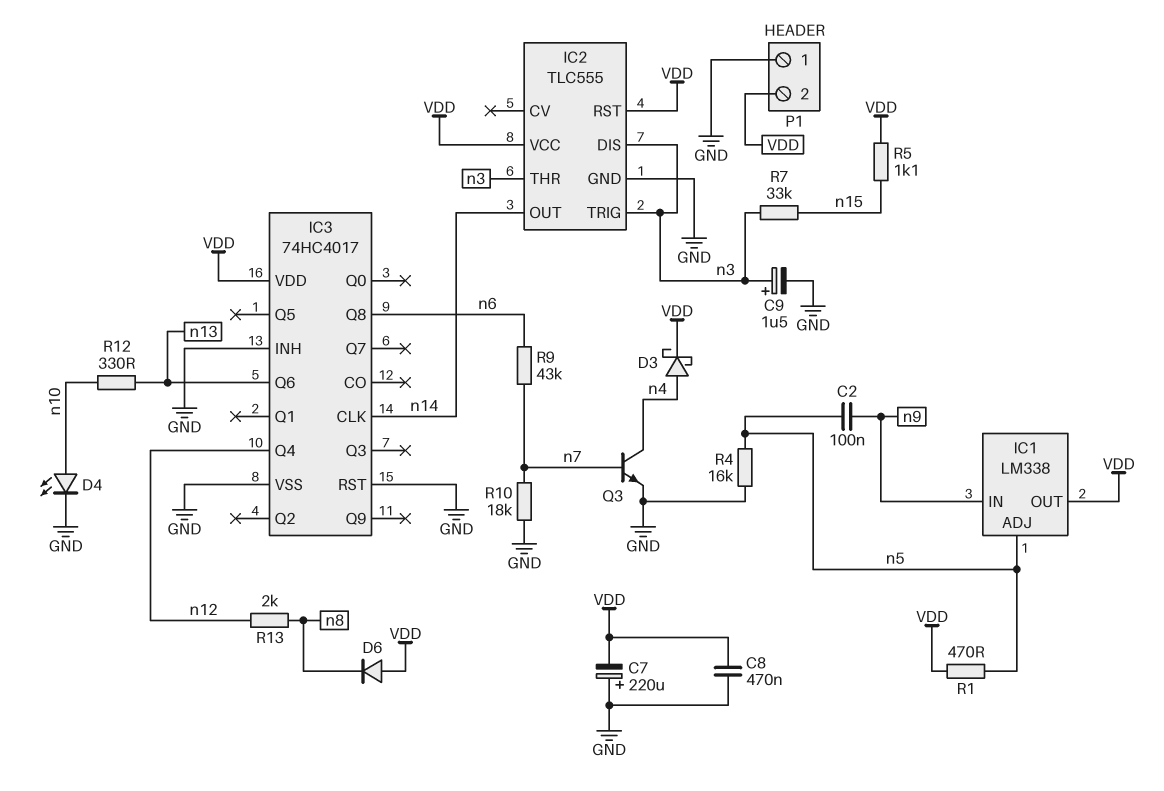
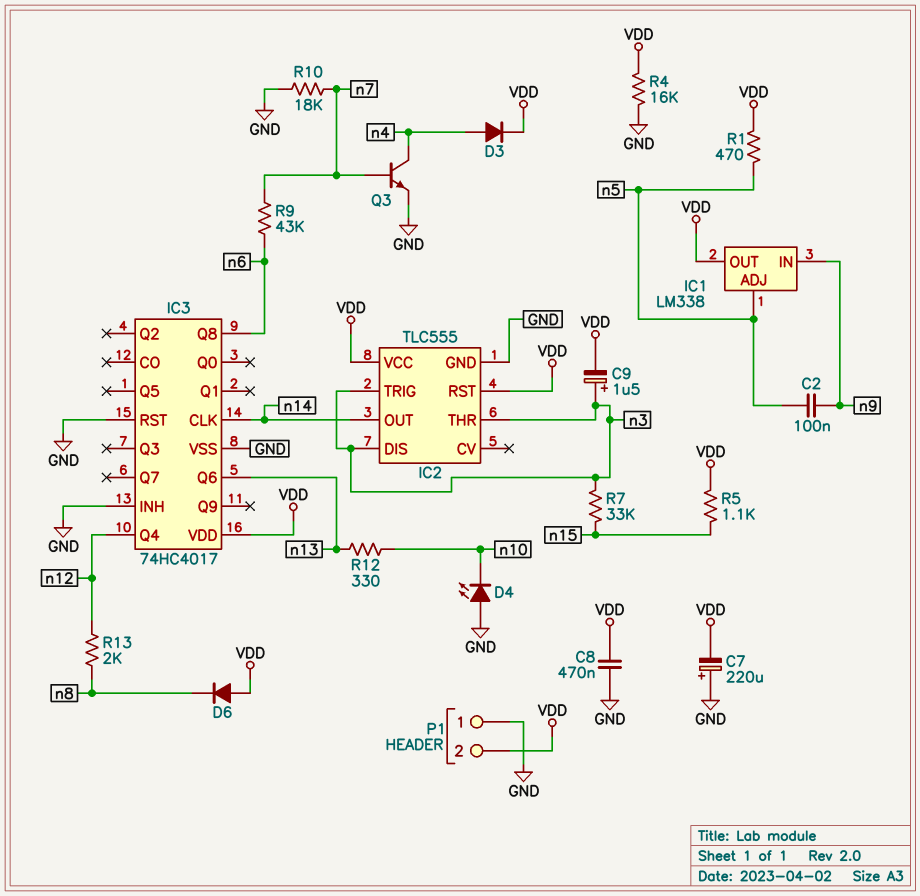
C9: 1.5uF (plus n3, minus GND) -> 1.5uF (plus n3, minus VDD)
D3: schottky (A n4, K VDD) -> diode (A n4, K VDD)
D4: LED (A n10, K GND) -> LED (A GND, K n10)
R4: 16k (GND, n5) -> 16k (GND, VDD)

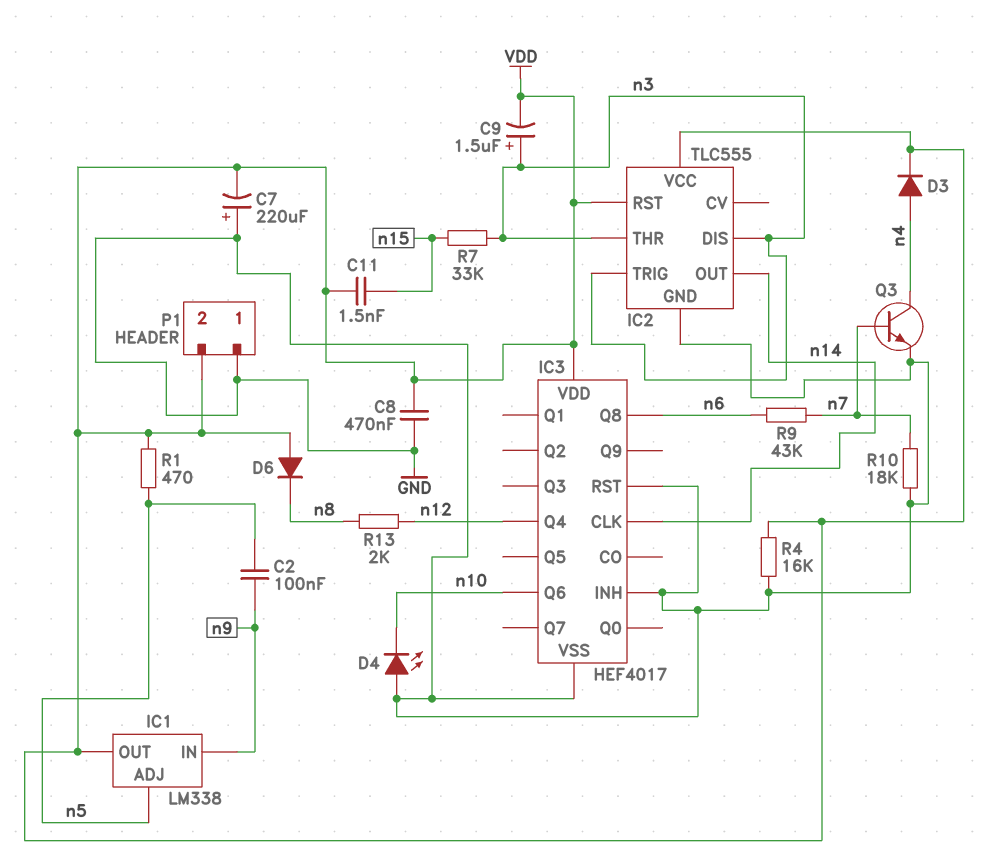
C11: none -> 1.5nF (VDD, n15)
IC3: 74HC4017 -> HEF4017
IC3 pin Q6: n13 -> n10
R5: 1.1k (VDD, n15) -> none
R12: 330 (n10, n13) -> none

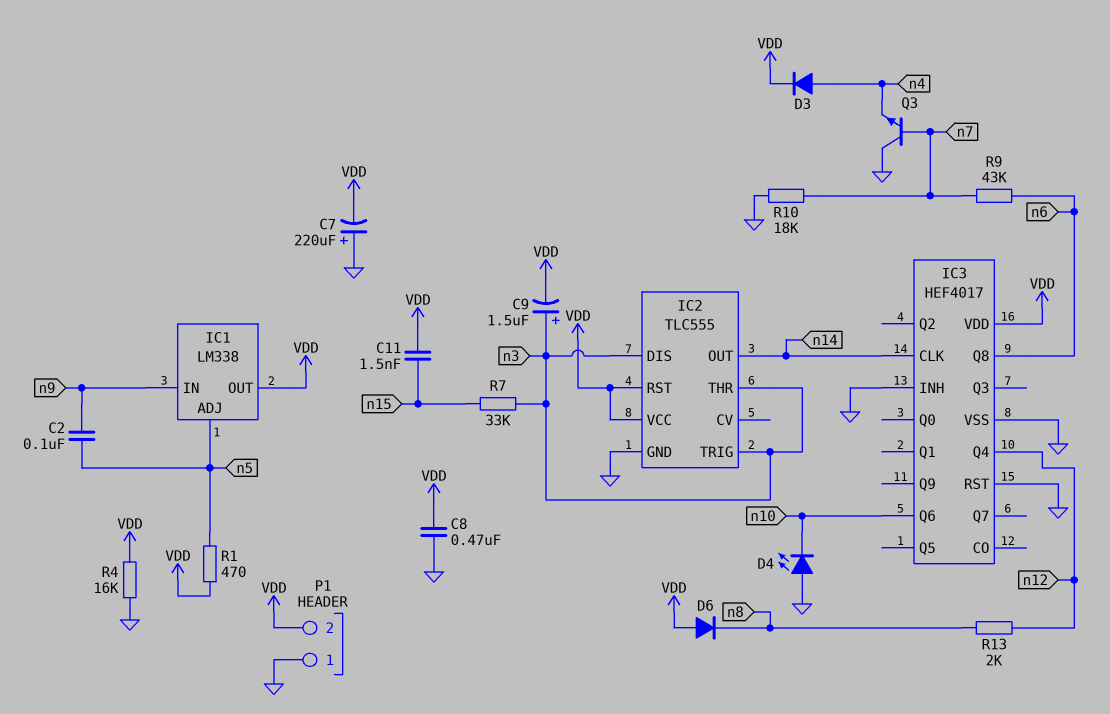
Q3: NPN (B n7, C n4, E GND) -> NPN (B n7, C GND, E n4)

